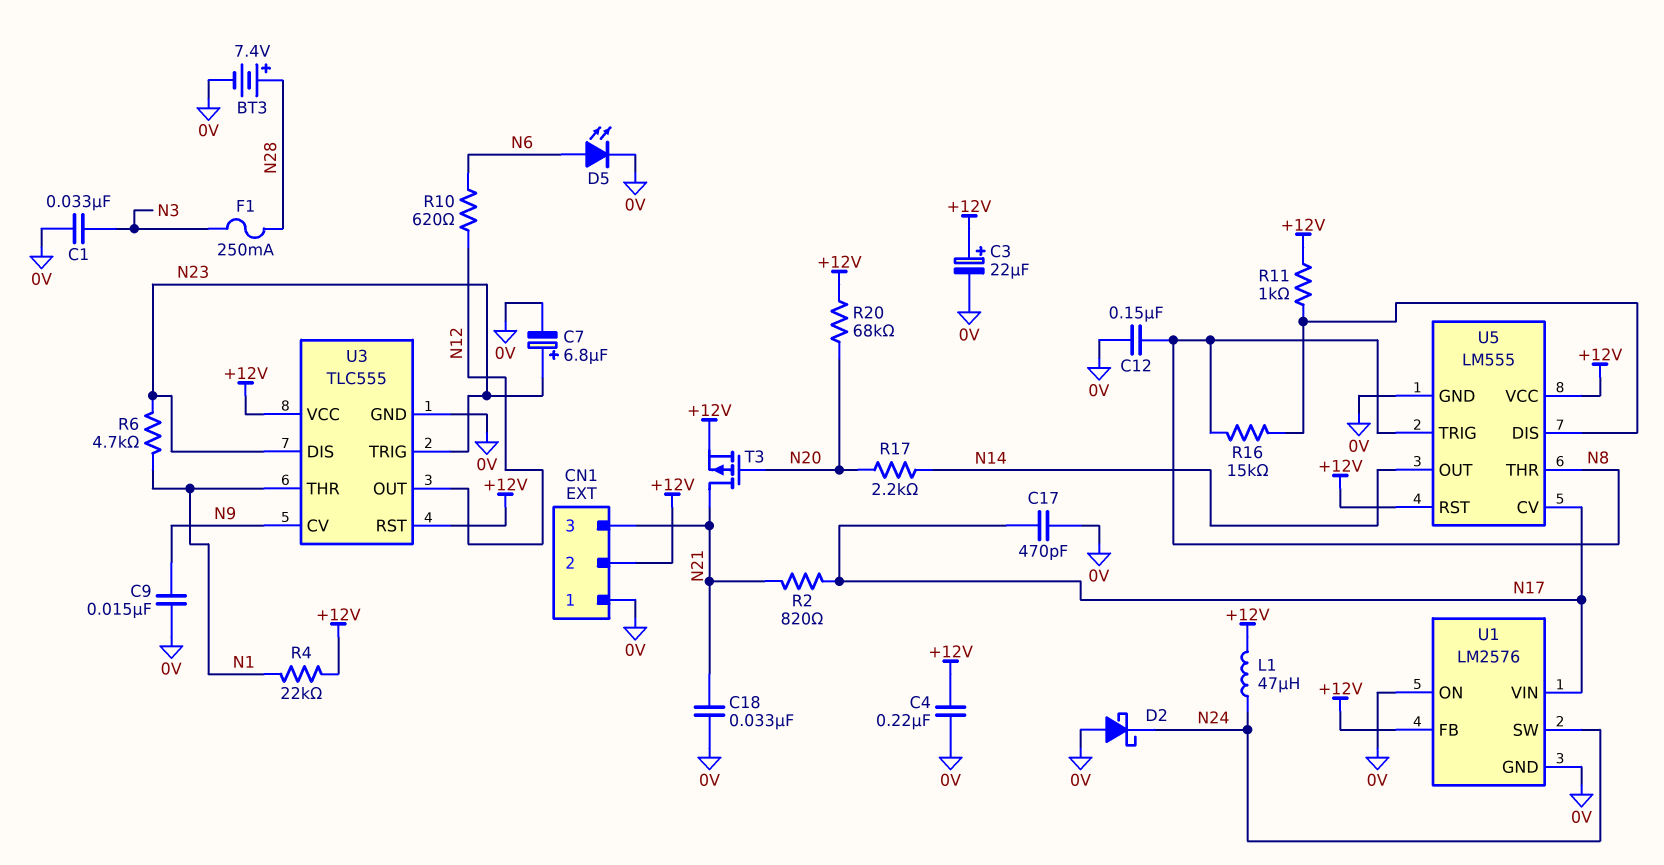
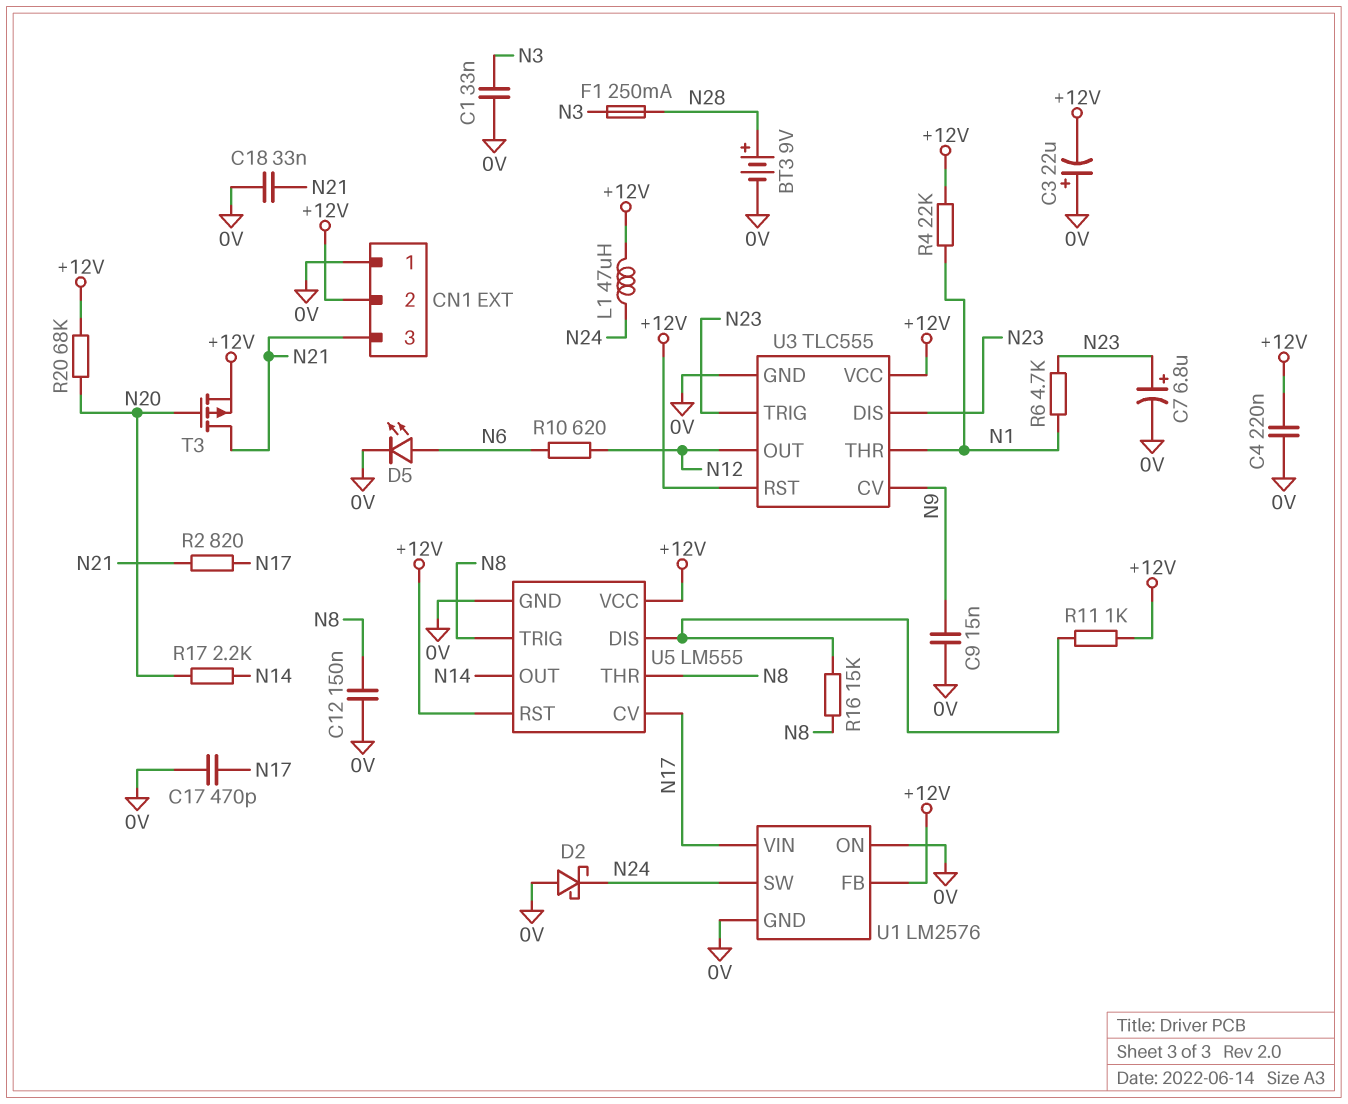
BT3: 7.4V (plus N28, minus 0V) -> 9V (plus N28, minus 0V)
C3: 22uF (plus +12V, minus 0V) -> 22uF (plus 0V, minus +12V)

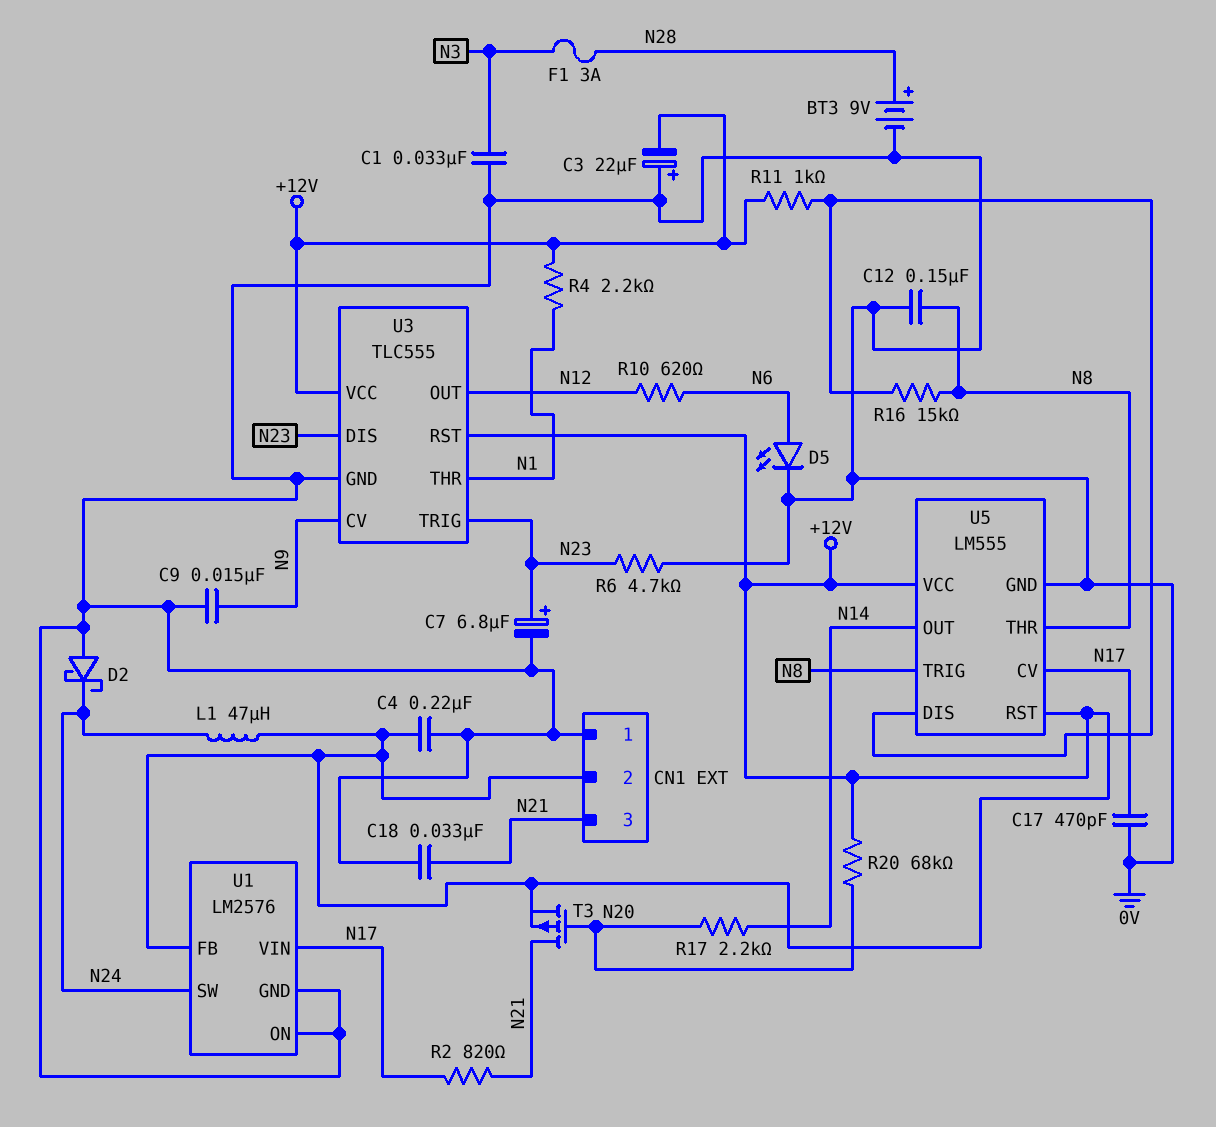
F1: 250mA (N3, N28) -> 3A (N3, N28)
R4: 22k (+12V, N1) -> 2.2k (+12V, N1)
R6: 4.7k (N1, N23) -> 4.7k (0V, N23)

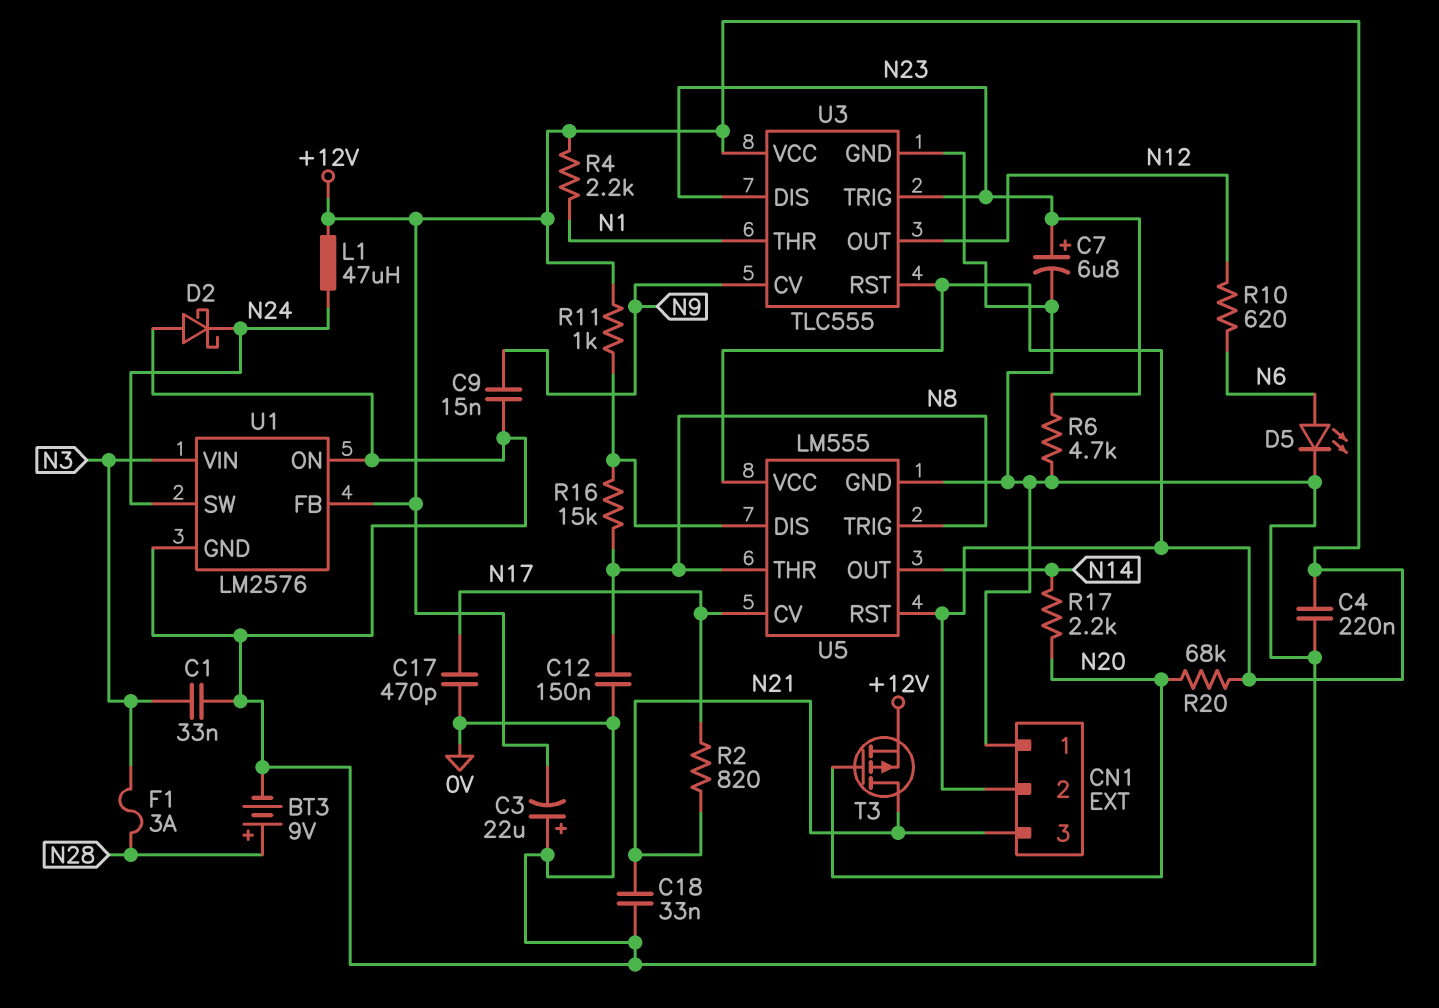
U1 pin VIN: N17 -> N3

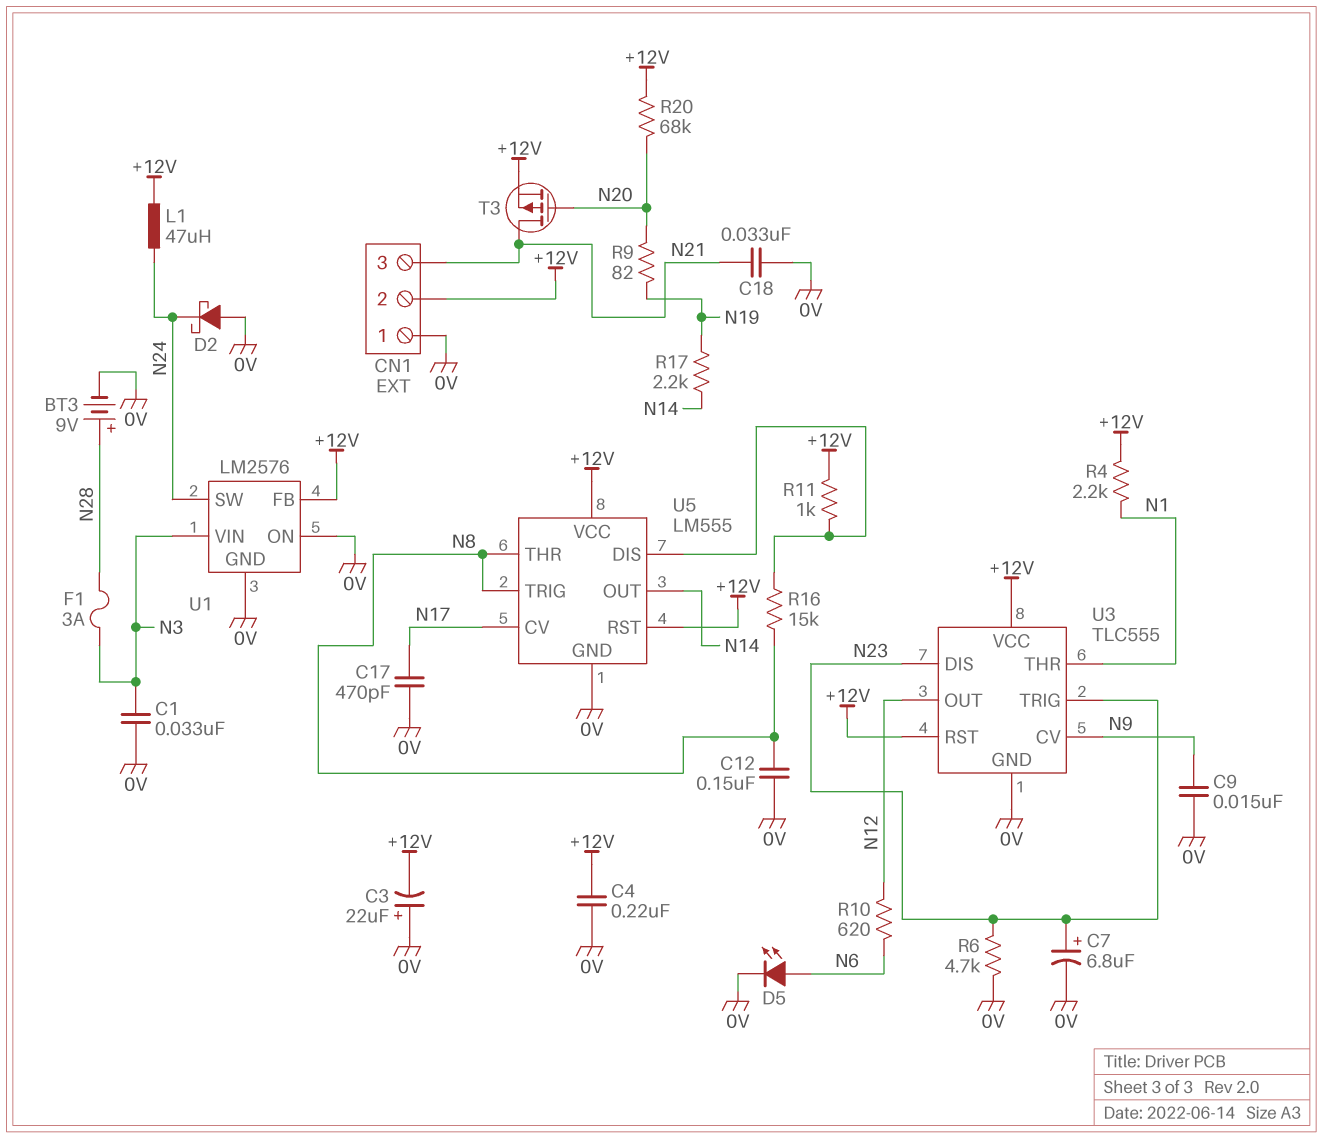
R2: 820 (N17, N21) -> none
R9: none -> 82 (N19, N20)
R17: 2.2k (N14, N20) -> 2.2k (N14, N19)

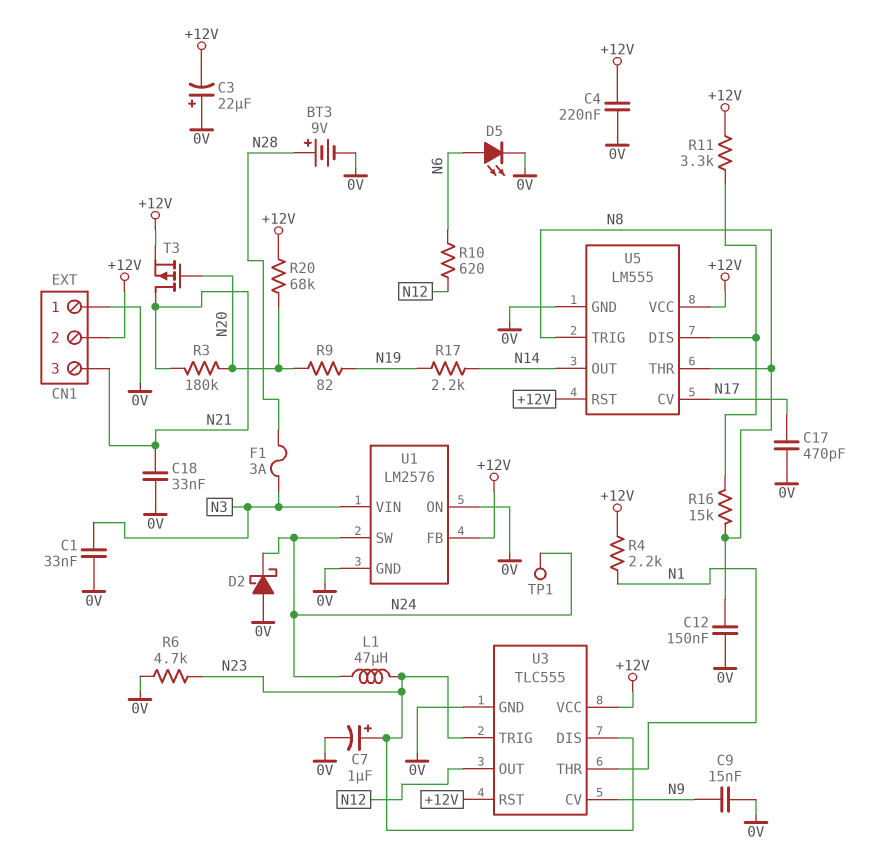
C7: 6.8uF (plus N23, minus 0V) -> 1uF (plus N23, minus 0V)
L1: 47uH (+12V, N24) -> 47uH (N23, N24)
R3: none -> 180k (N20, N21)
R11: 1k (+12V, U5/DIS) -> 3.3k (+12V, U5/DIS)
TP1: none -> test point (N24)

